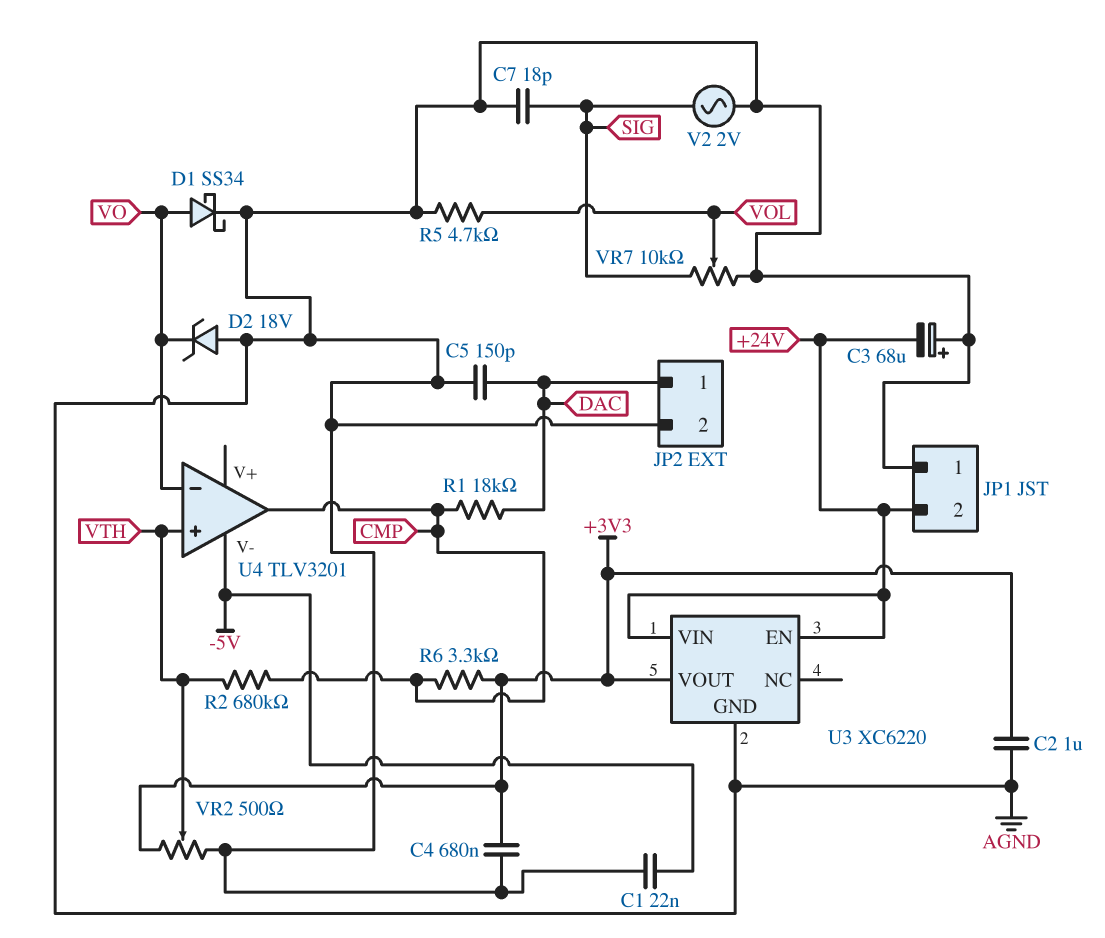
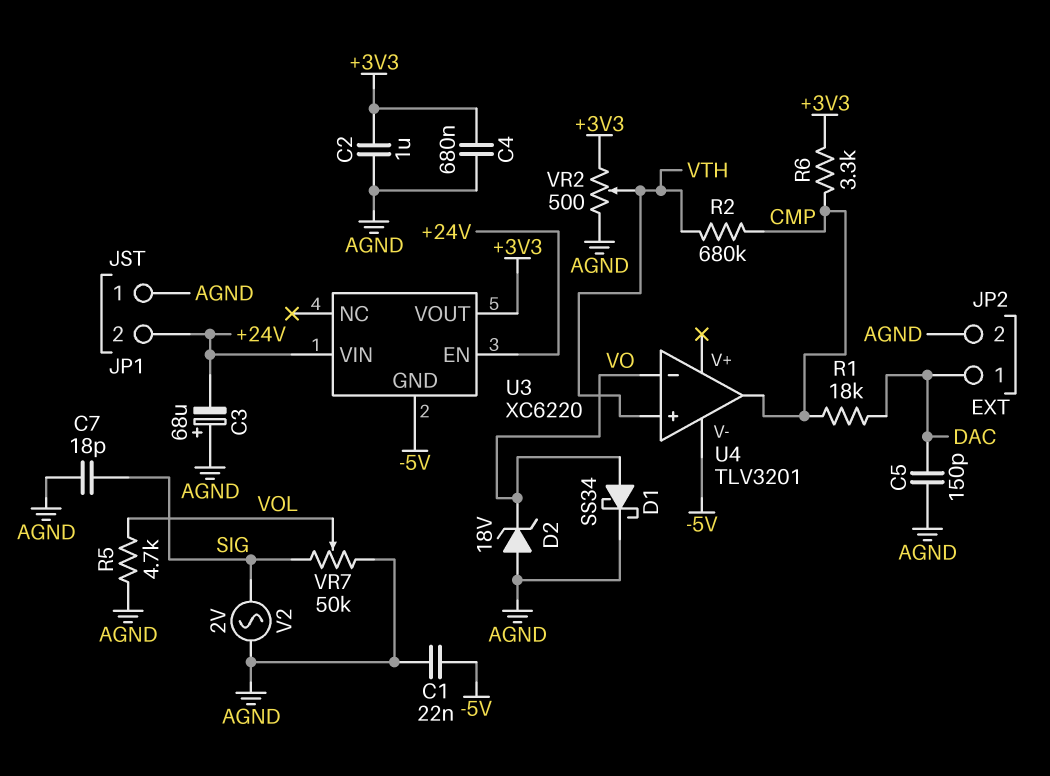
U3 pin GND: AGND -> -5V
VR7: 10k (AGND, SIG, wiper VOL) -> 50k (AGND, SIG, wiper VOL)

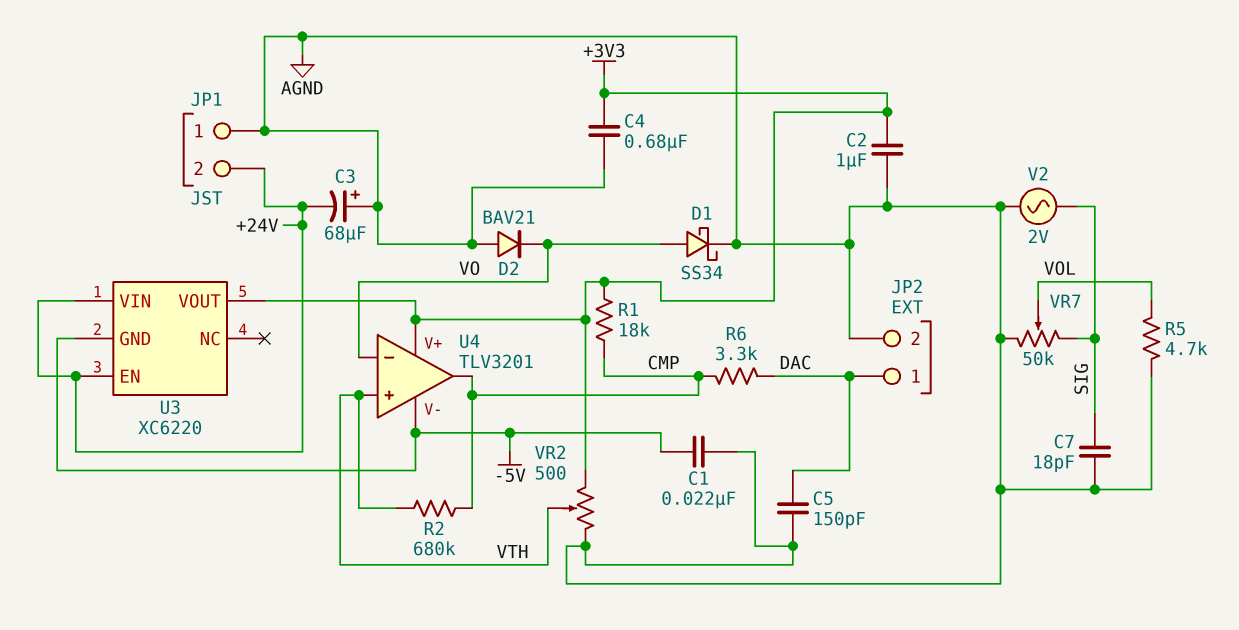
D2: zener 18V (A AGND, K VO) -> diode BAV21 (A AGND, K VO)
R1: 18k (CMP, DAC) -> 18k (+3V3, CMP)
R6: 3.3k (+3V3, CMP) -> 3.3k (CMP, DAC)
U4 pin V+: none -> +3V3

